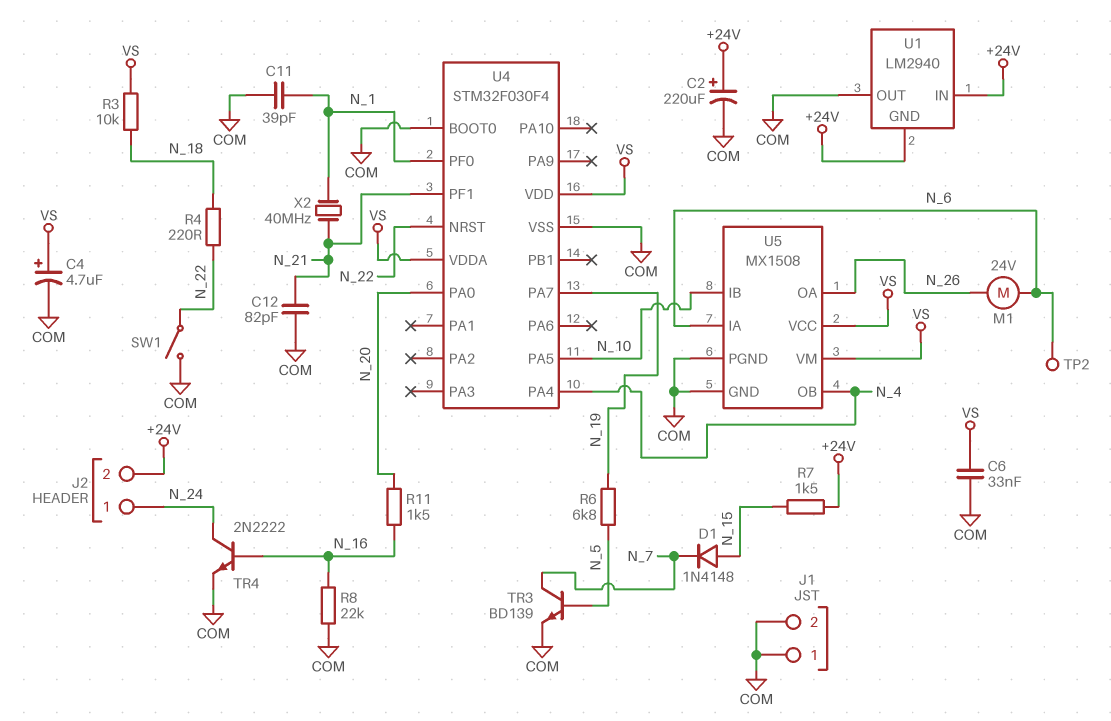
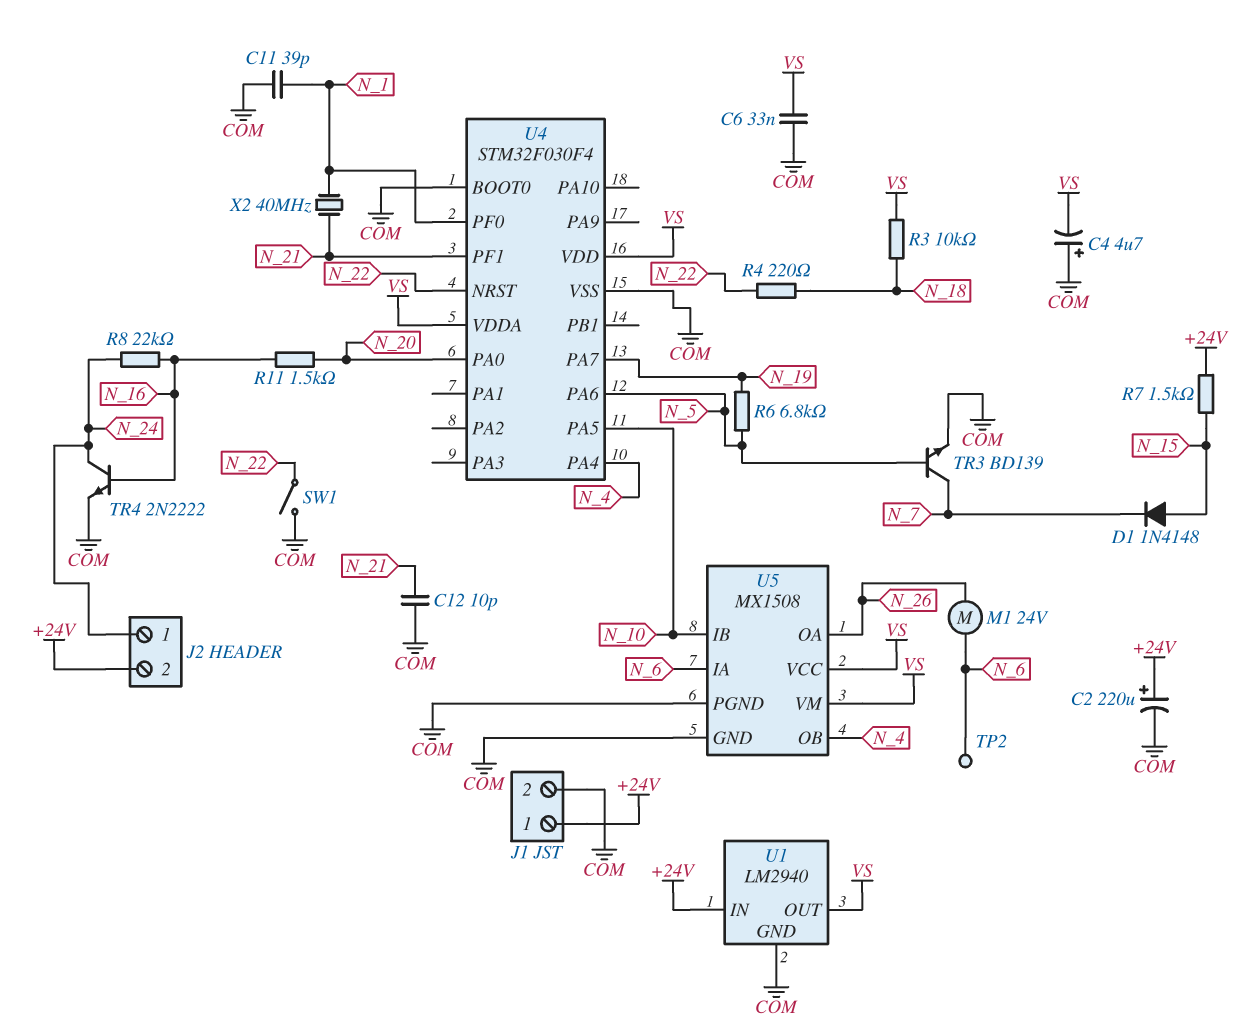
C4: 4.7uF (plus VS, minus COM) -> 4.7uF (plus COM, minus VS)
C12: 82pF (COM, N_21) -> 10pF (COM, N_21)
J1 pin 1: COM -> +24V
R8: 22k (COM, N_16) -> 22k (N_16, N_24)
U1 pin GND: +24V -> COM
U1 pin OUT: COM -> VS
U4 pin PA6: none -> N_5

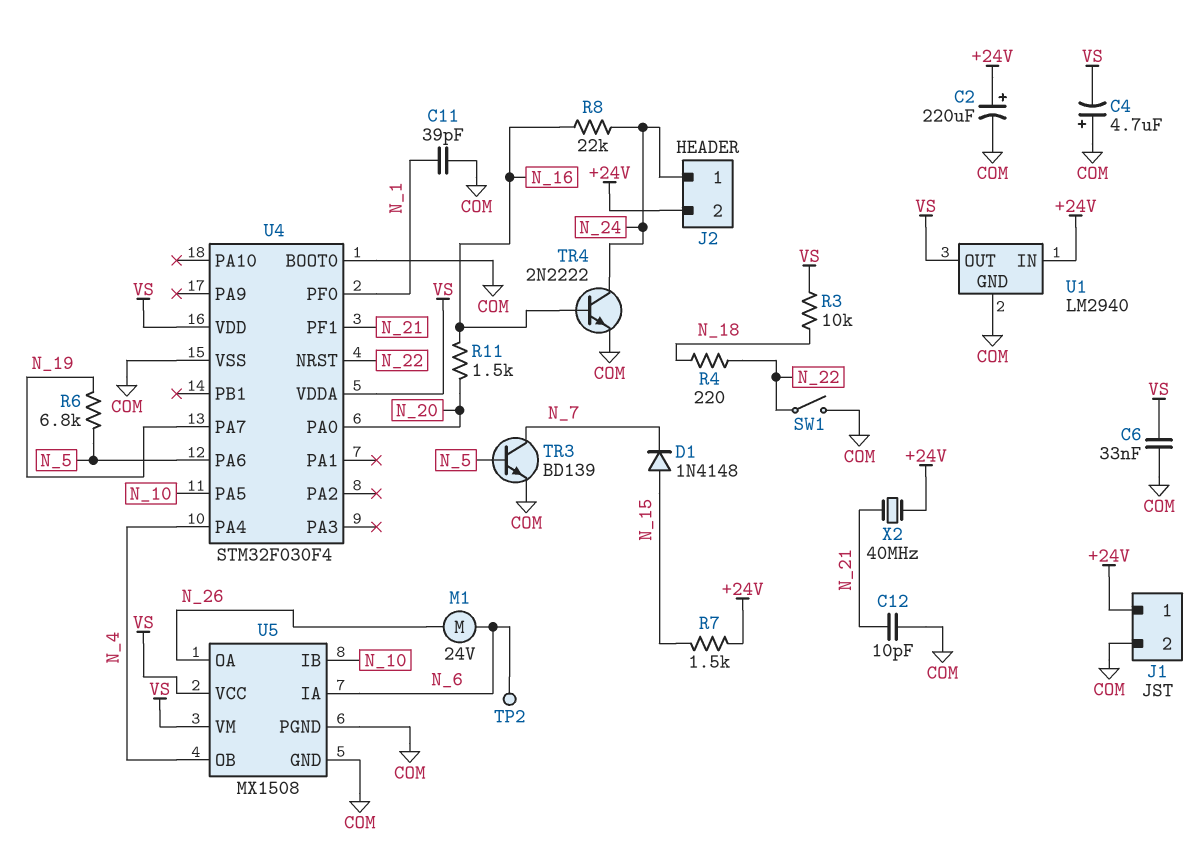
X2: 40MHz (N_1, N_21) -> 40MHz (+24V, N_21)

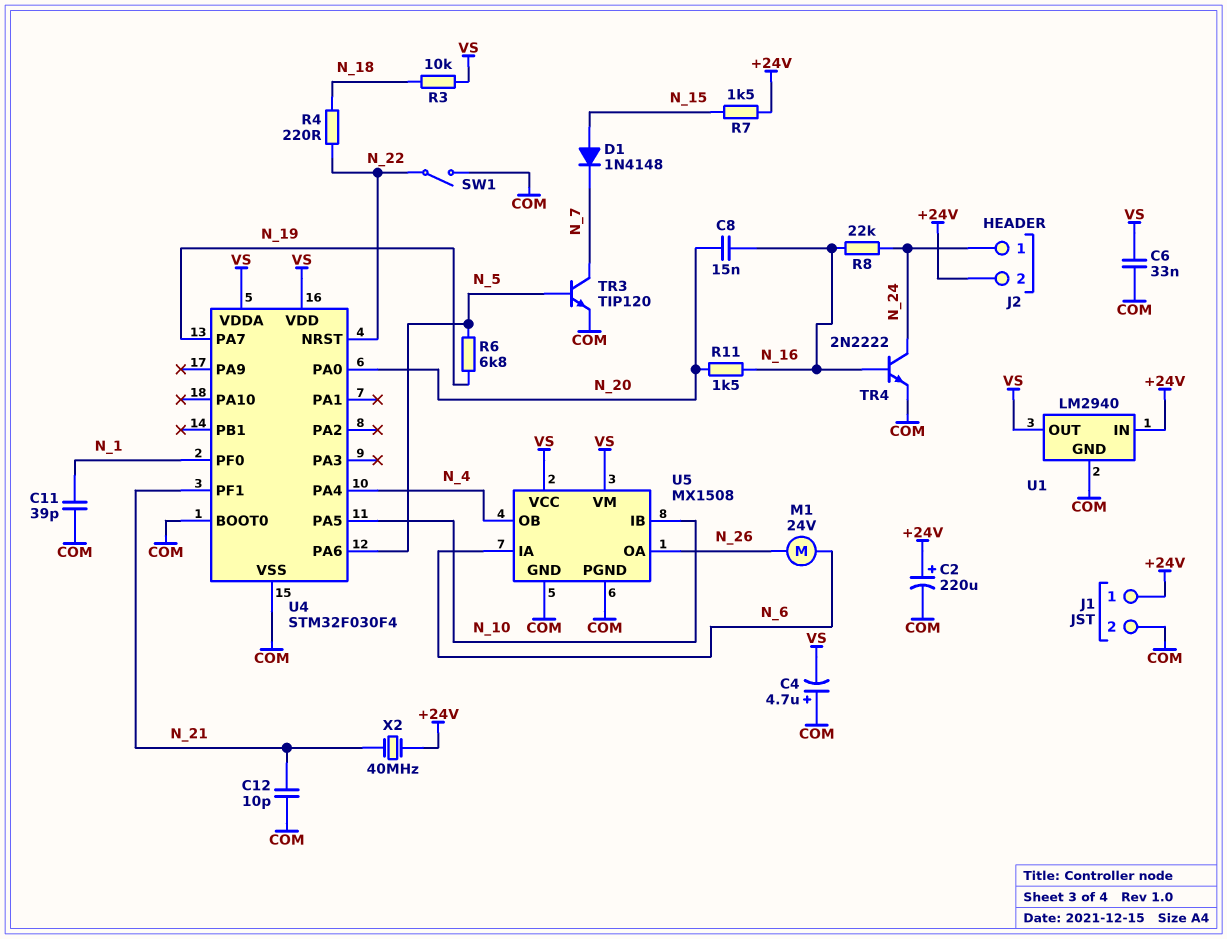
C8: none -> 15nF (N_16, N_20)
TP2: test point (N_6) -> none
TR3: NPN BD139 (B N_5, C N_7, E COM) -> NPN TIP120 (B N_5, C N_7, E COM)

